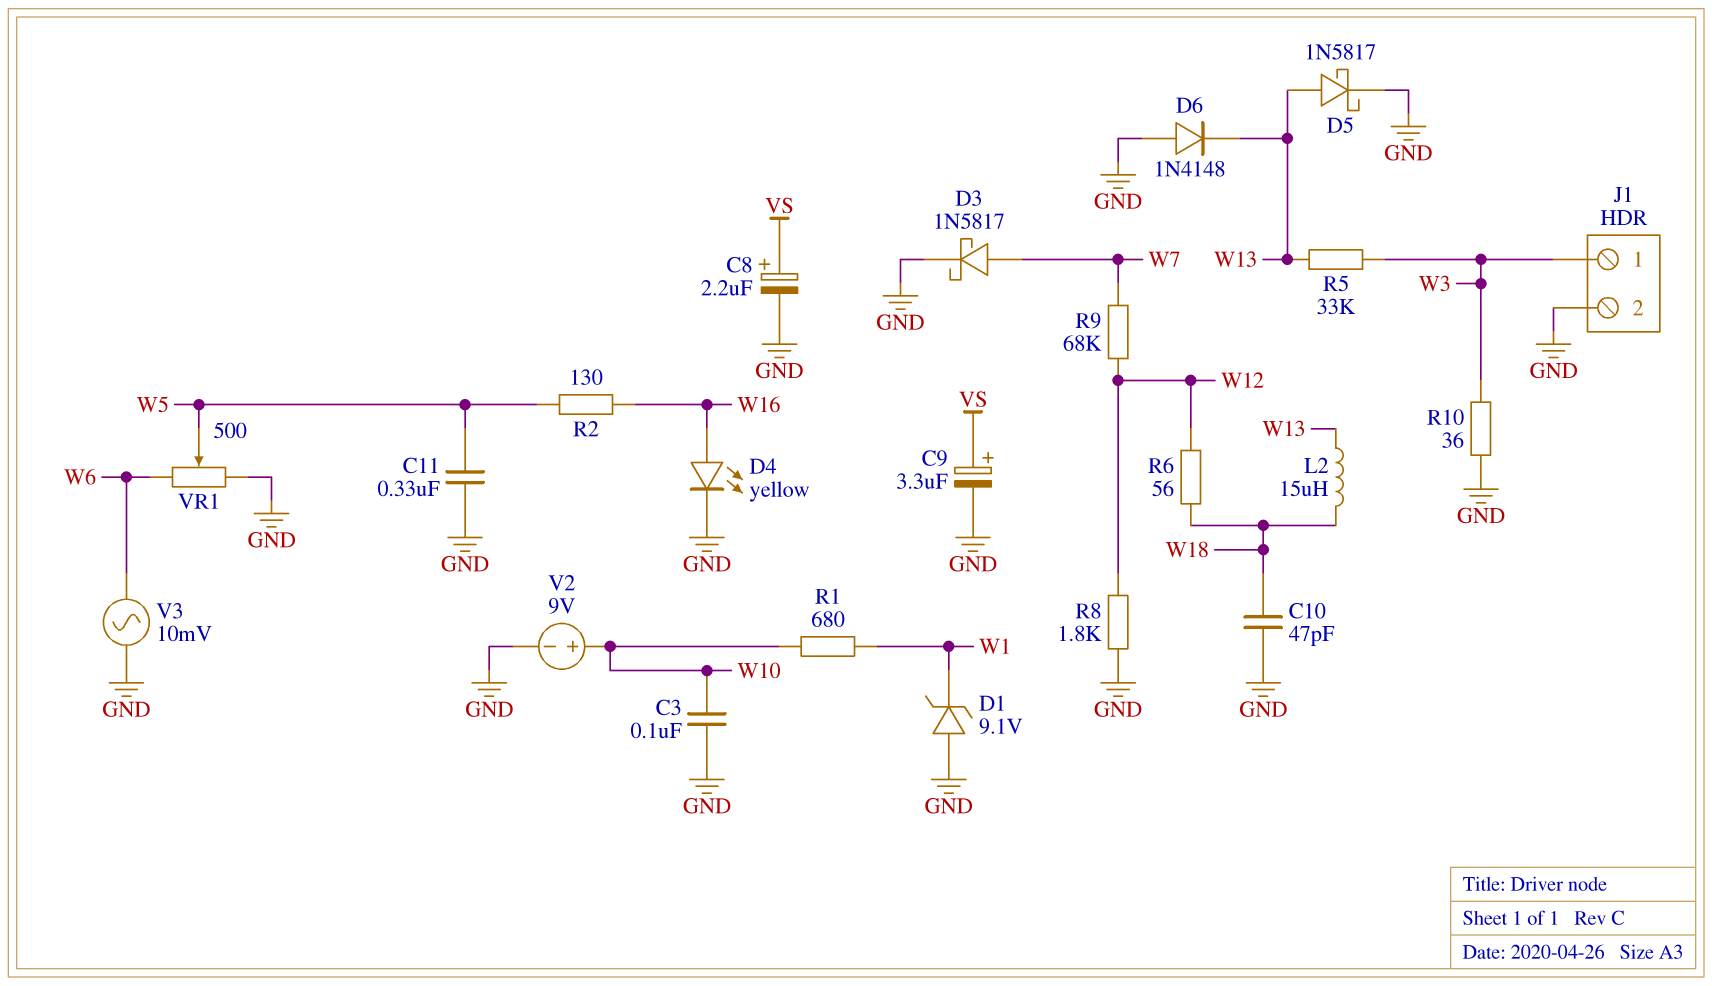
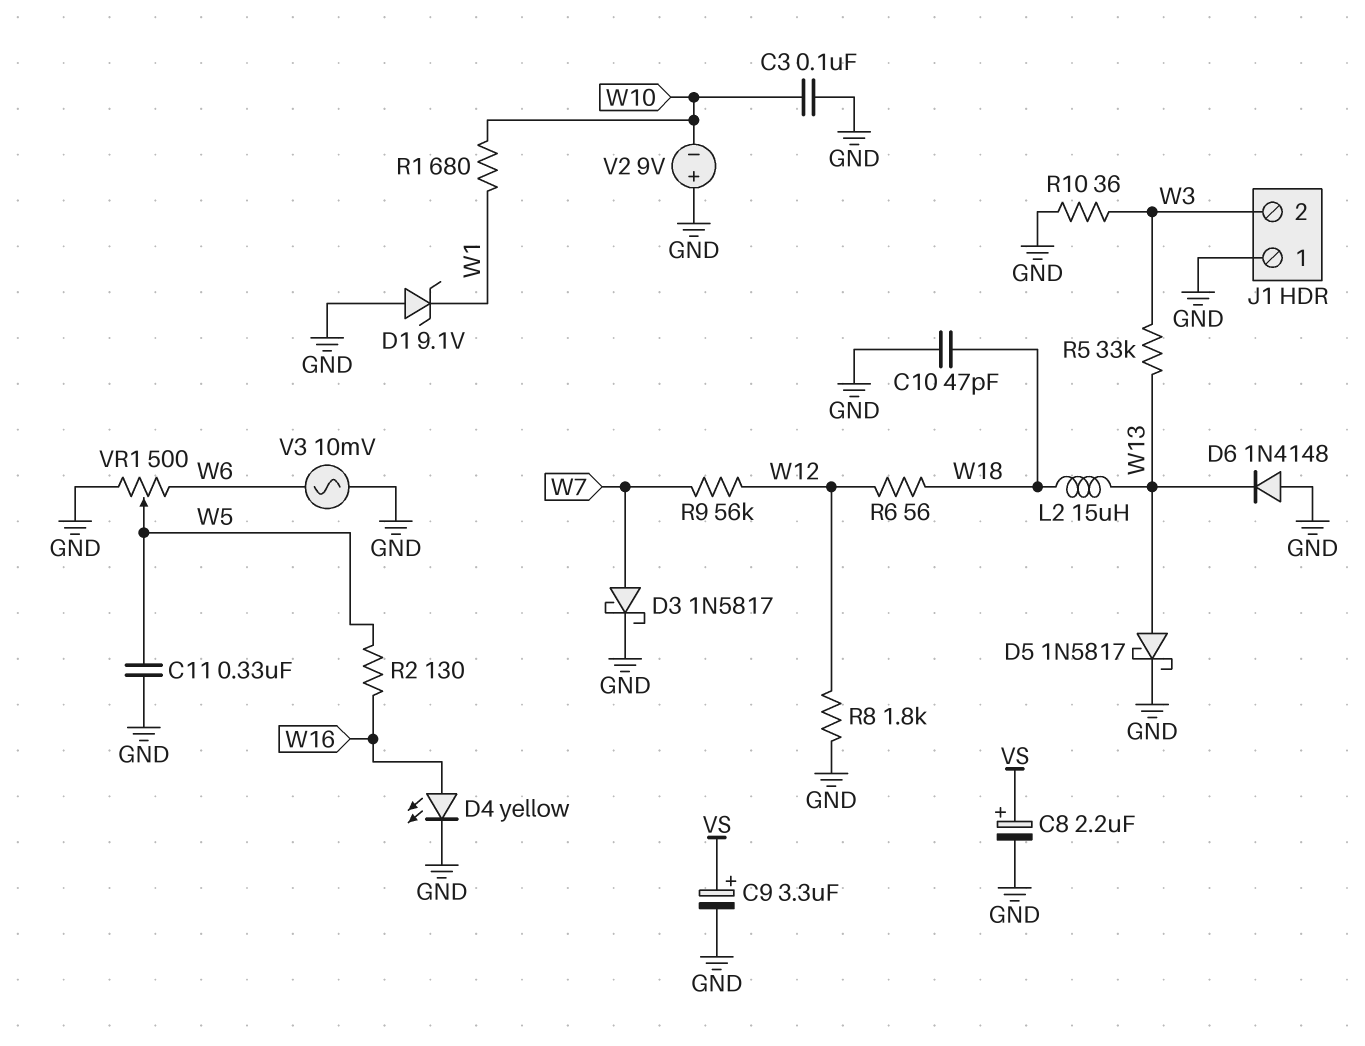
J1 pin 1: W3 -> GND
J1 pin 2: GND -> W3
R9: 68k (W7, W12) -> 56k (W7, W12)
V2: 9V (plus W10, minus GND) -> 9V (plus GND, minus W10)

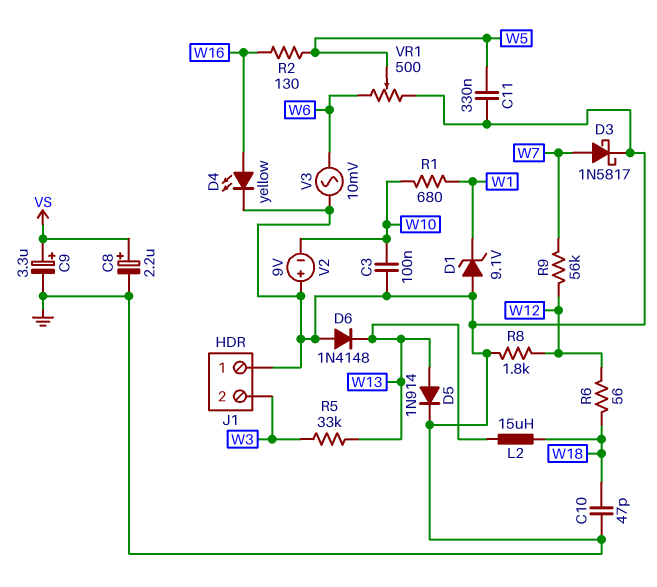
D5: schottky 1N5817 (A W13, K GND) -> diode 1N914 (A W13, K GND)
R10: 36 (GND, W3) -> none

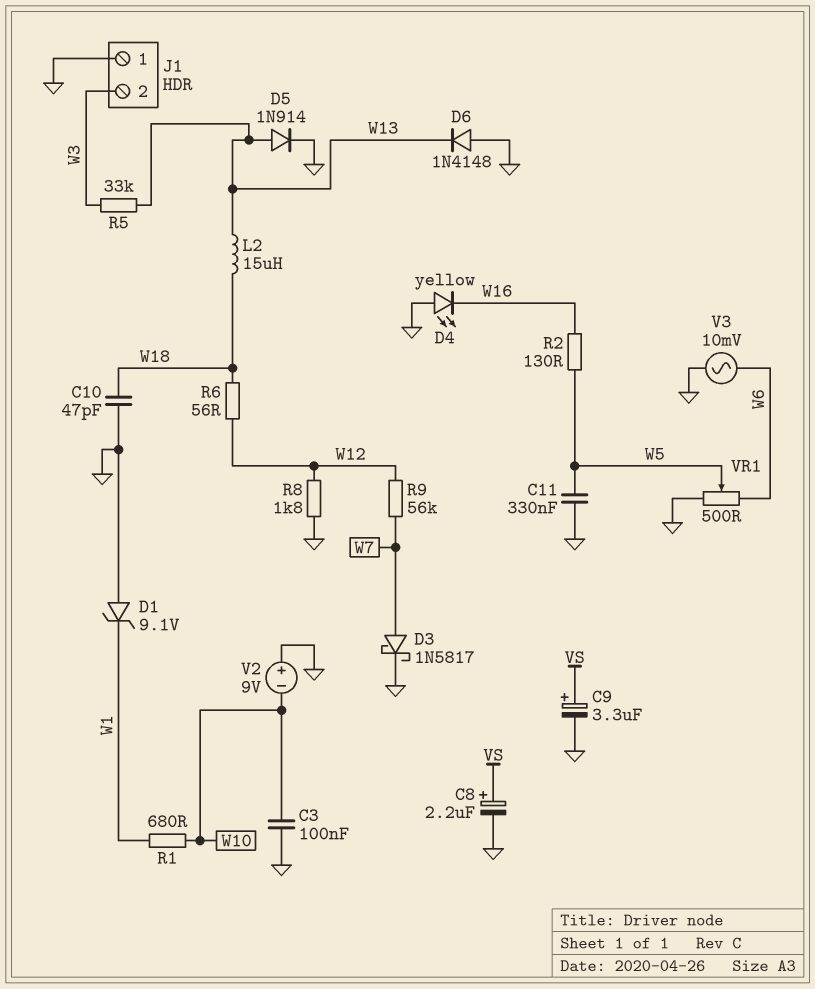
D4: LED yellow (A W16, K GND) -> LED yellow (A GND, K W16)

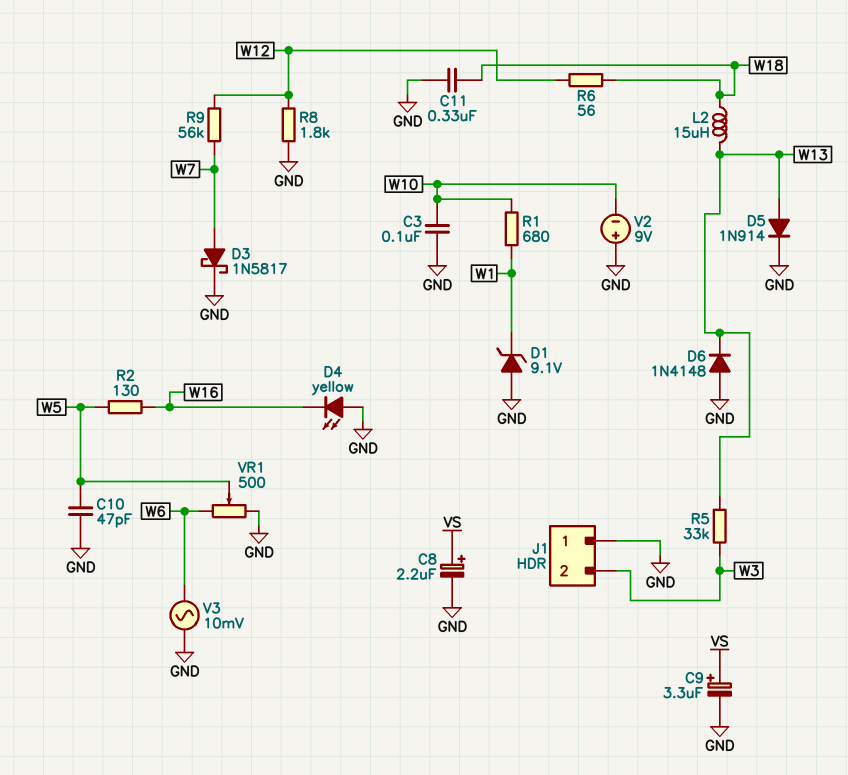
C10: 47pF (GND, W18) -> 47pF (GND, W5)
C11: 330nF (GND, W5) -> 330nF (GND, W18)

